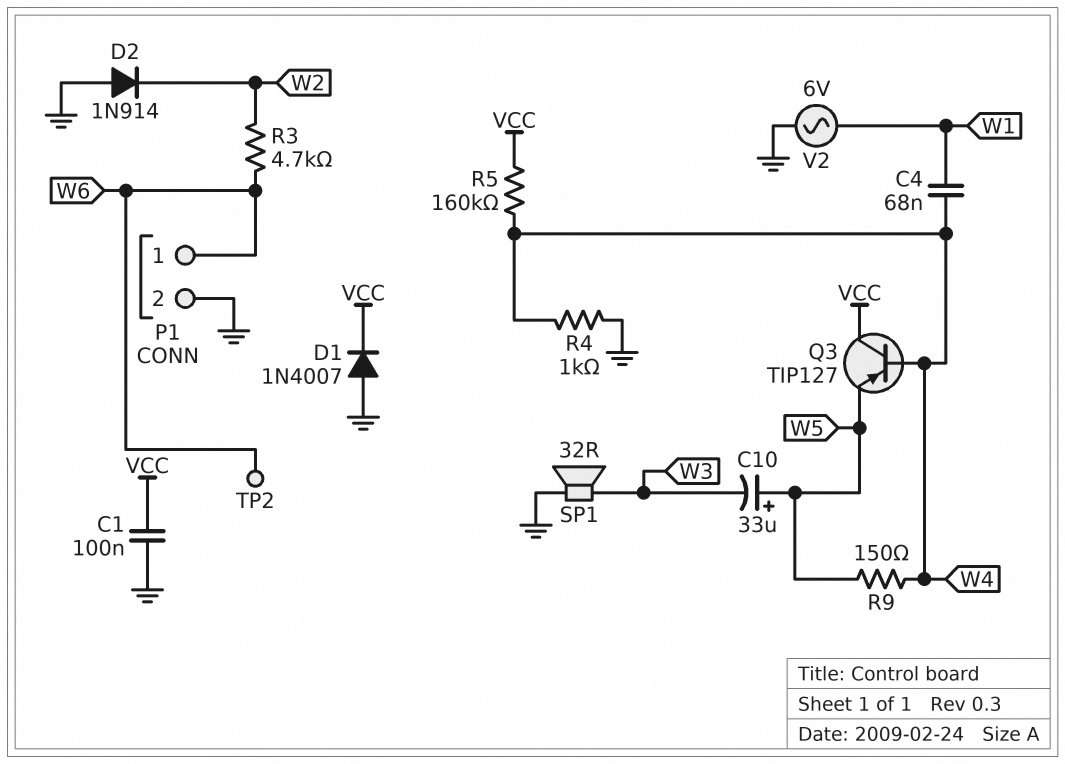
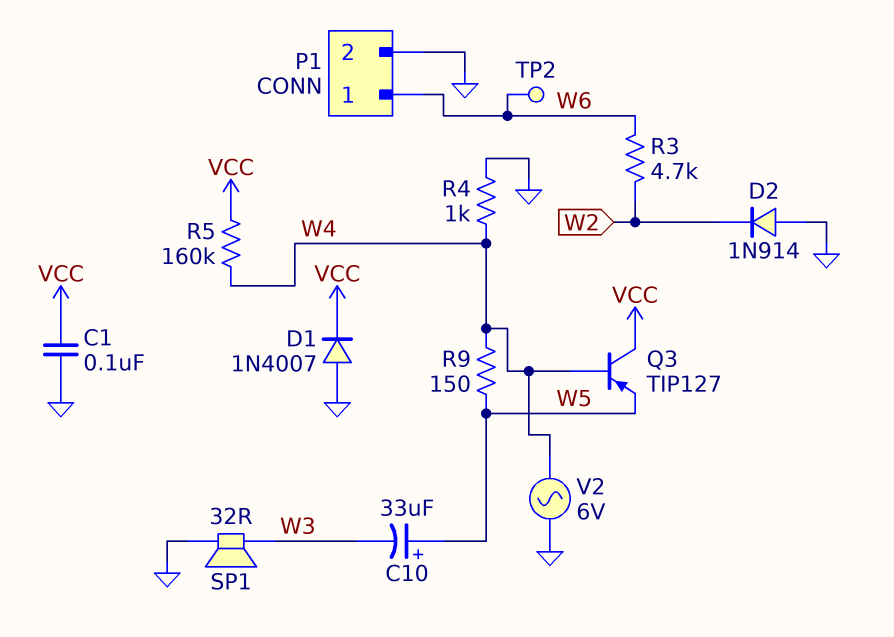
C4: 68nF (W1, W4) -> none
V2: AC 6V (GND, W1) -> AC 6V (GND, W4)

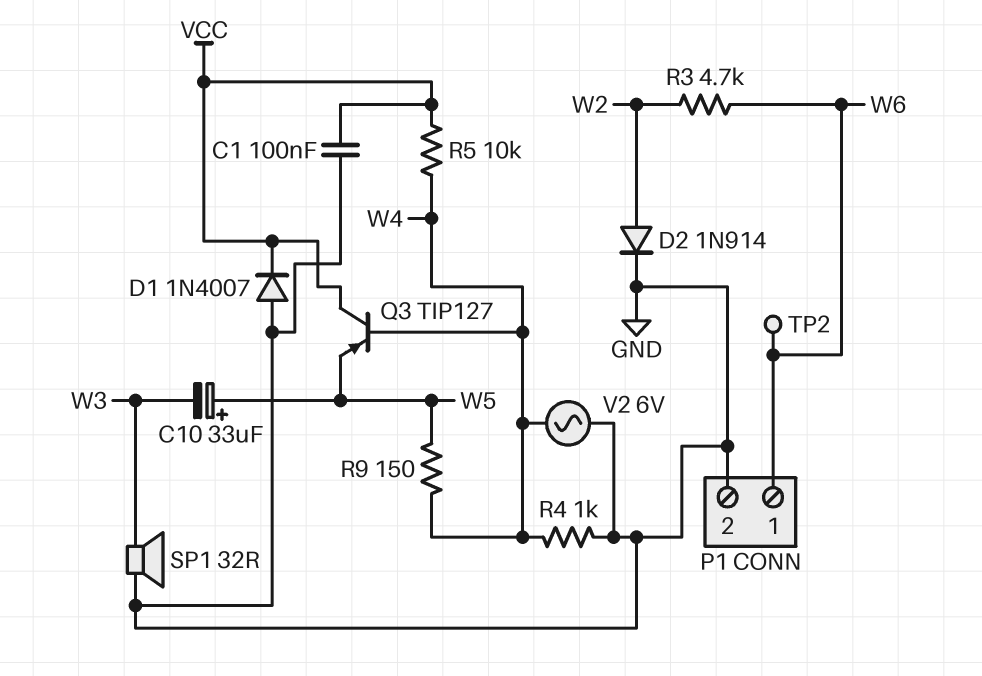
D2: diode 1N914 (A GND, K W2) -> diode 1N914 (A W2, K GND)
R5: 160k (VCC, W4) -> 10k (VCC, W4)

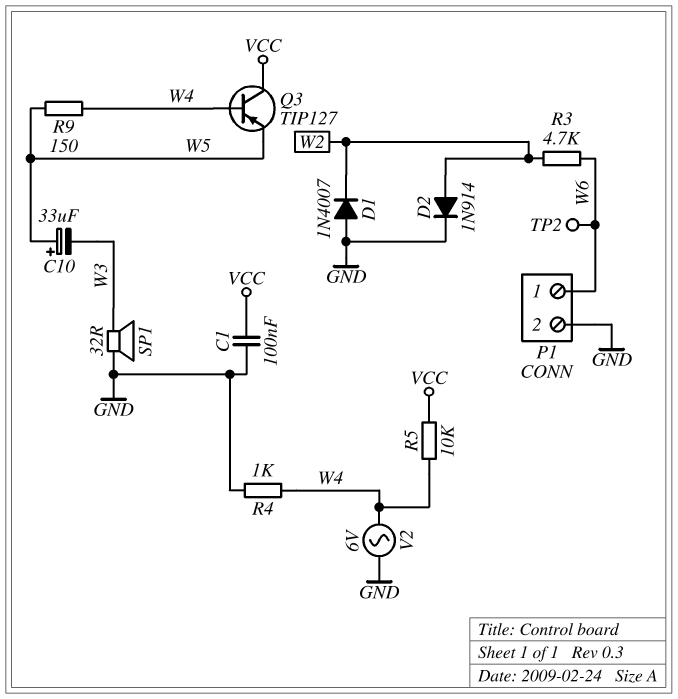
D1: diode 1N4007 (A GND, K VCC) -> diode 1N4007 (A GND, K W2)

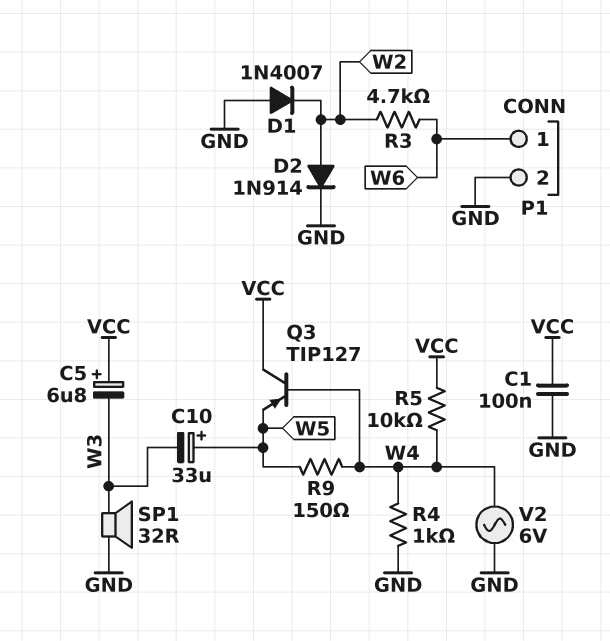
C5: none -> 6.8uF (plus VCC, minus W3)
TP2: test point (W6) -> none

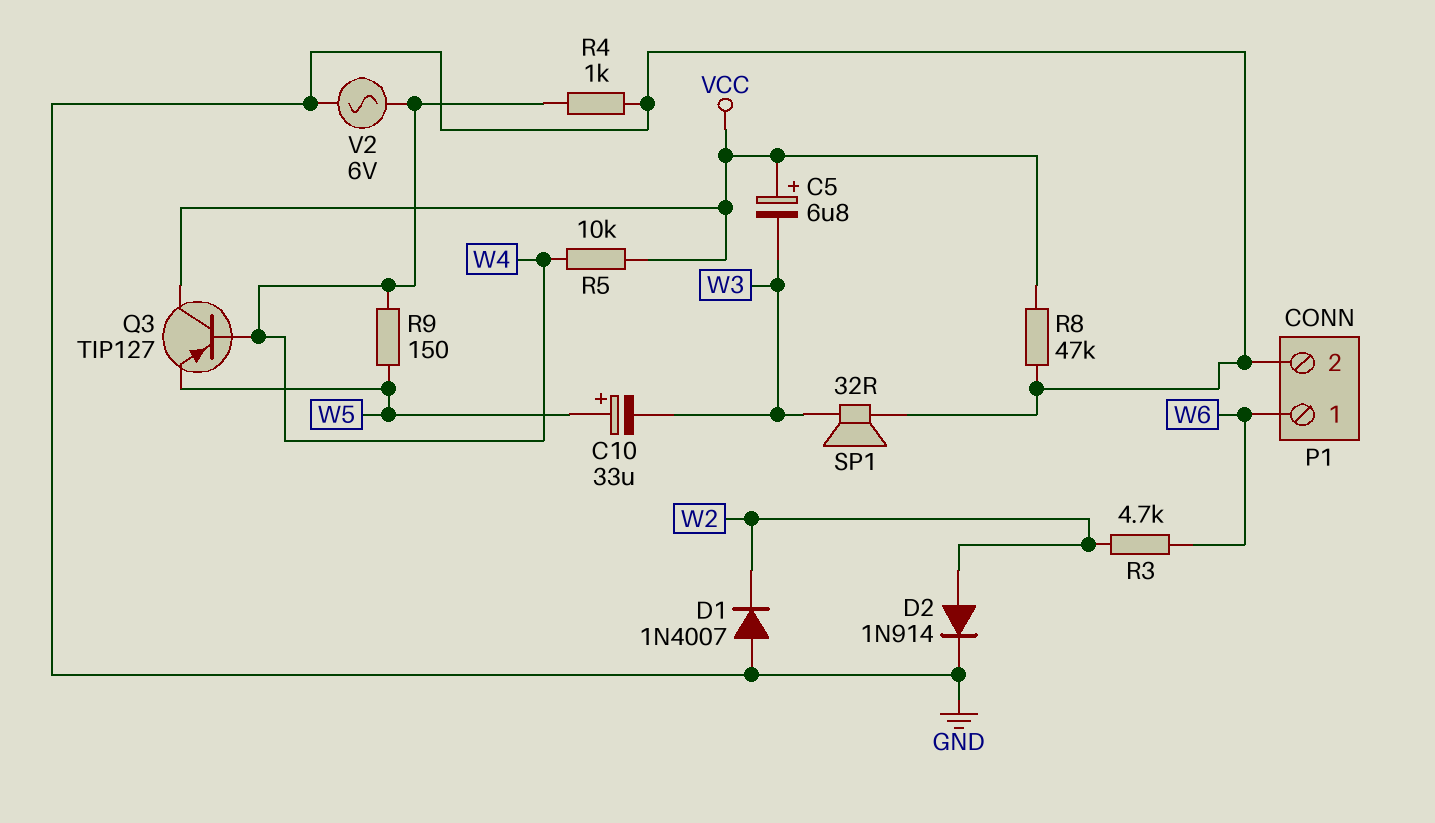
C1: 100nF (GND, VCC) -> none
R8: none -> 47k (GND, VCC)

